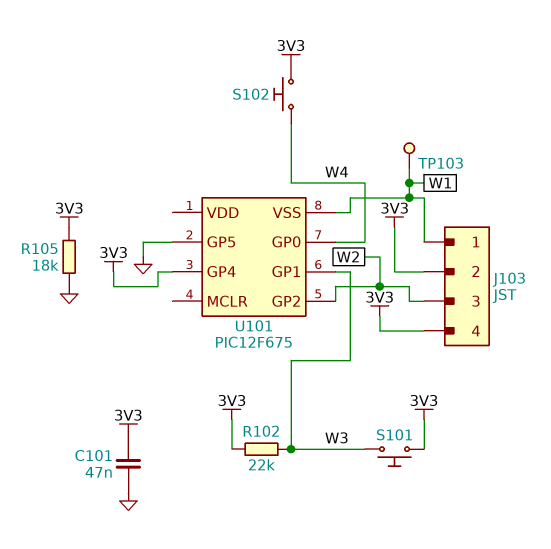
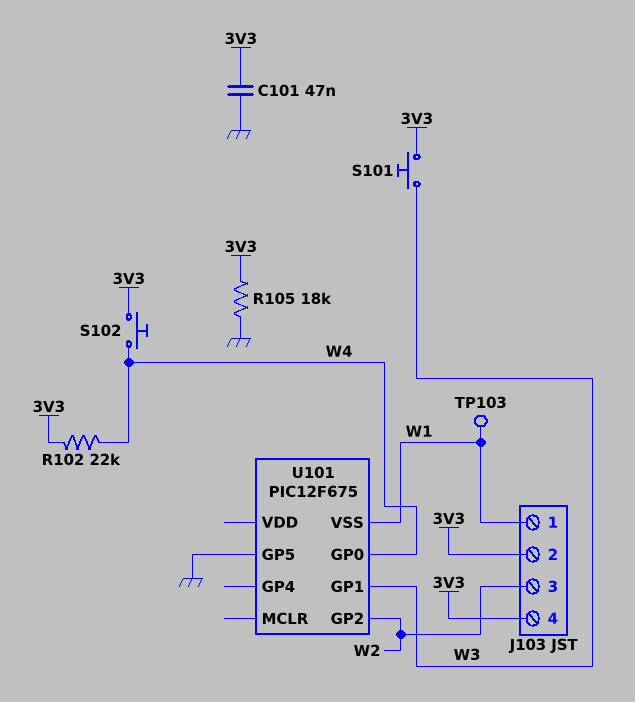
R102: 22k (3V3, W3) -> 22k (3V3, W4)
U101 pin GP4: 3V3 -> none

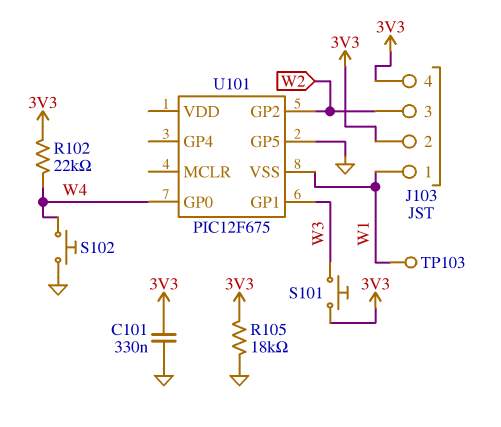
C101: 47nF (3V3, GND) -> 330nF (3V3, GND)
S102: button (3V3, W4) -> button (GND, W4)

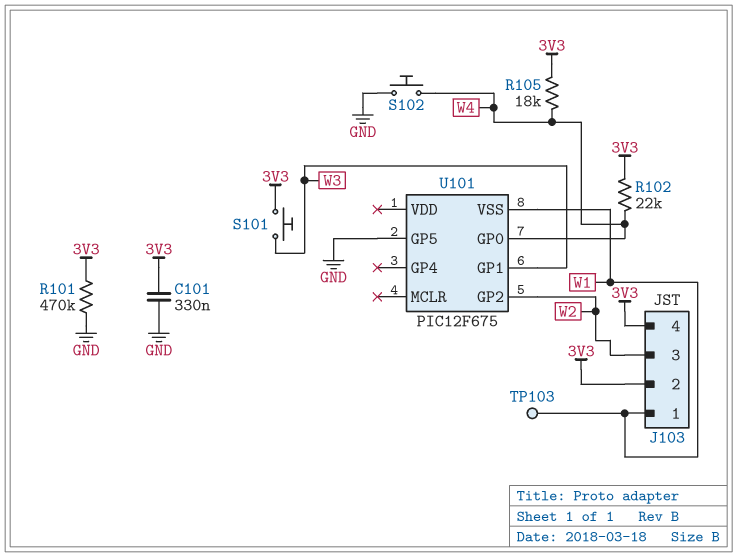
R101: none -> 470k (3V3, GND)
R105: 18k (3V3, GND) -> 18k (3V3, W4)

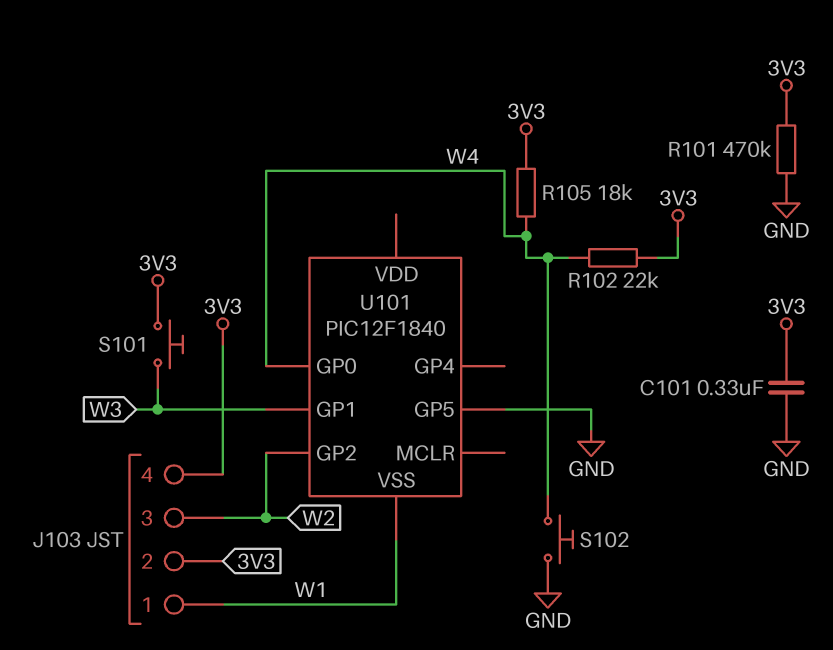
TP103: test point (W1) -> none
U101: PIC12F675 -> PIC12F1840

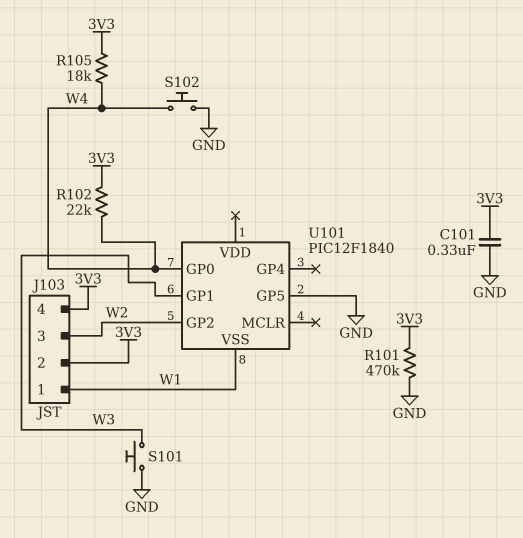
S101: button (3V3, W3) -> button (GND, W3)

